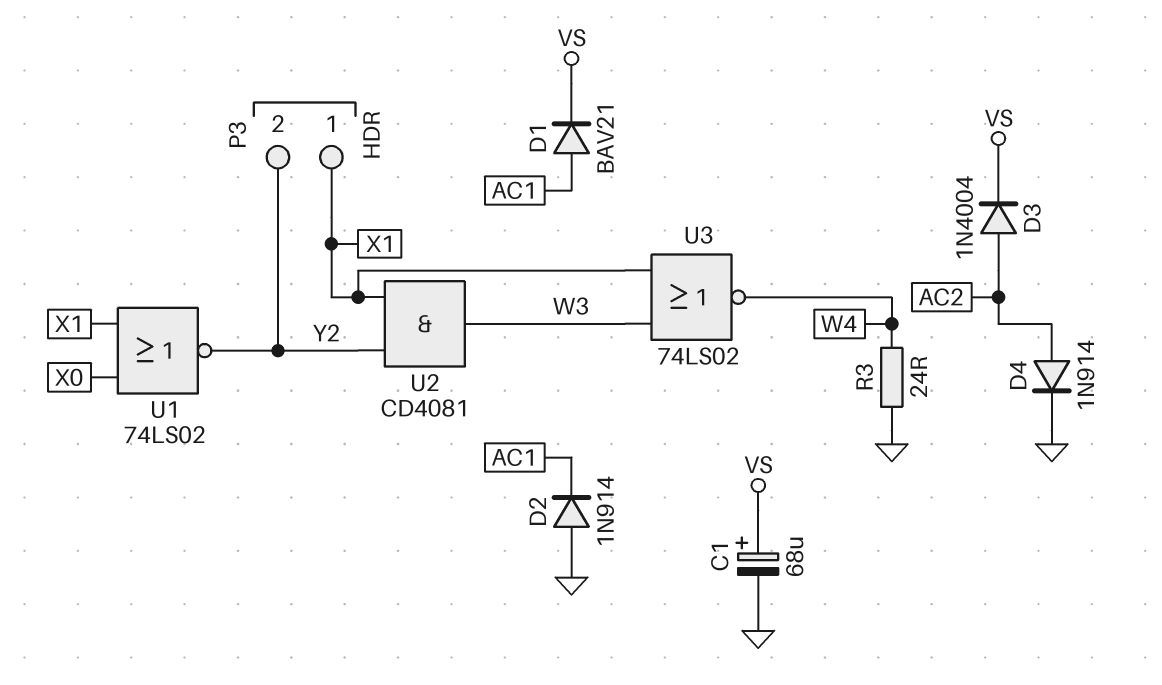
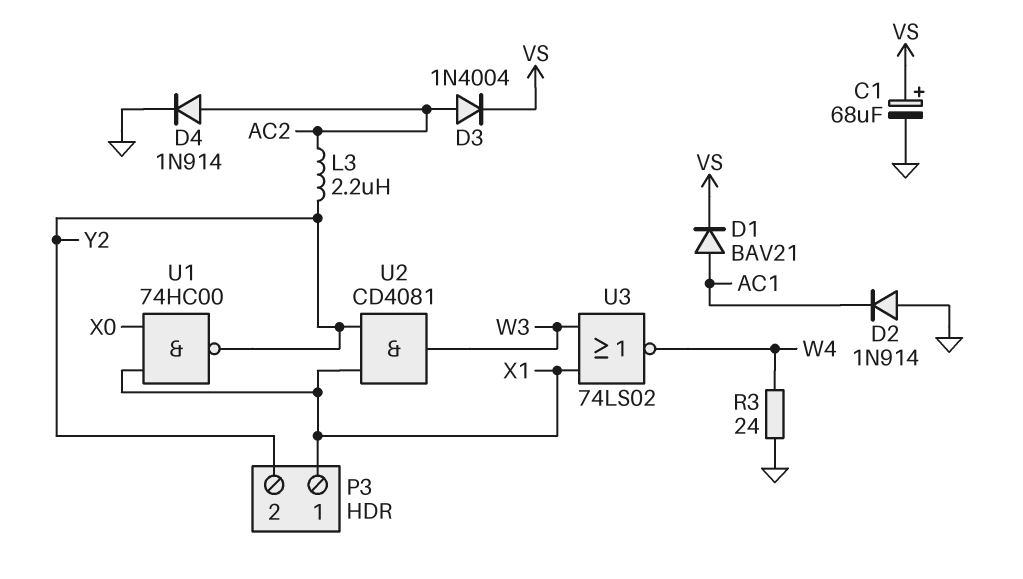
L3: none -> 2.2uH (AC2, Y2)
U1: NOR 74LS02 (in X0, in X1, out Y2) -> NAND 74HC00 (in X0, in X1, out Y2)

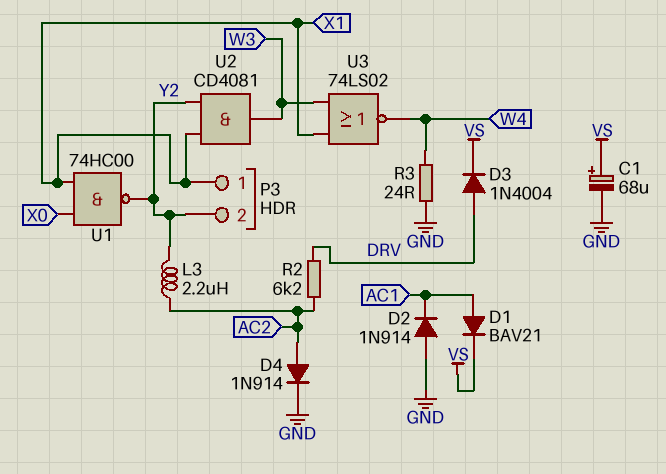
D3: diode 1N4004 (A AC2, K VS) -> diode 1N4004 (A DRV, K VS)
R2: none -> 6.2k (AC2, DRV)

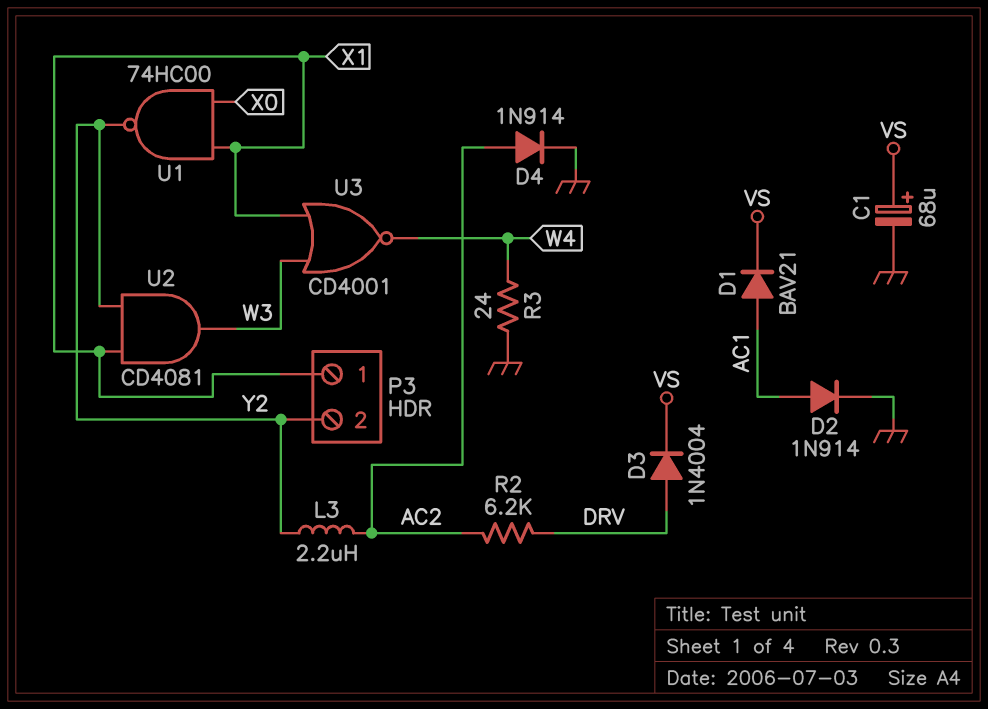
D2: diode 1N914 (A GND, K AC1) -> diode 1N914 (A AC1, K GND)
U3: NOR 74LS02 (in W3, in X1, out W4) -> NOR CD4001 (in W3, in X1, out W4)

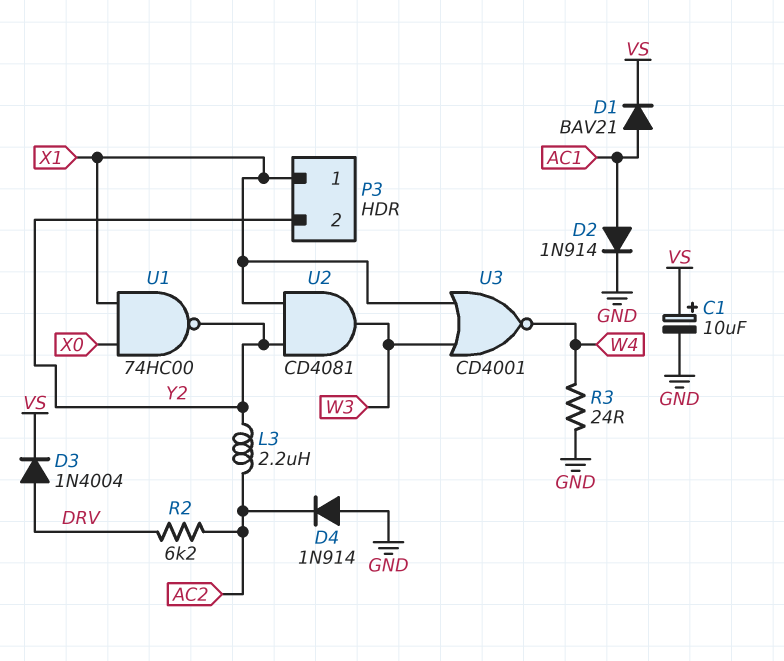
C1: 68uF (plus VS, minus GND) -> 10uF (plus VS, minus GND)
D4: diode 1N914 (A AC2, K GND) -> diode 1N914 (A GND, K AC2)

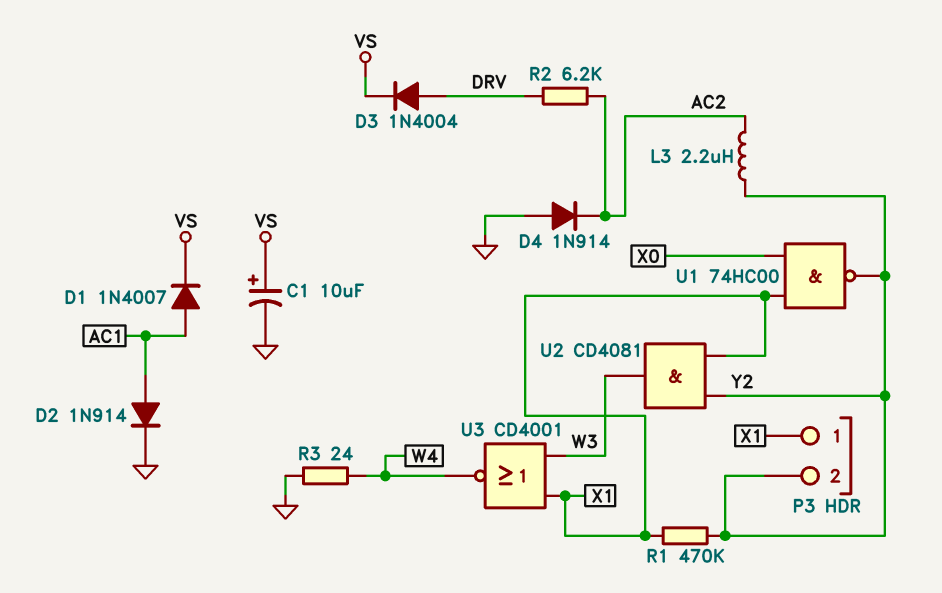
D1: diode BAV21 (A AC1, K VS) -> diode 1N4007 (A AC1, K VS)
R1: none -> 470k (X1, Y2)

